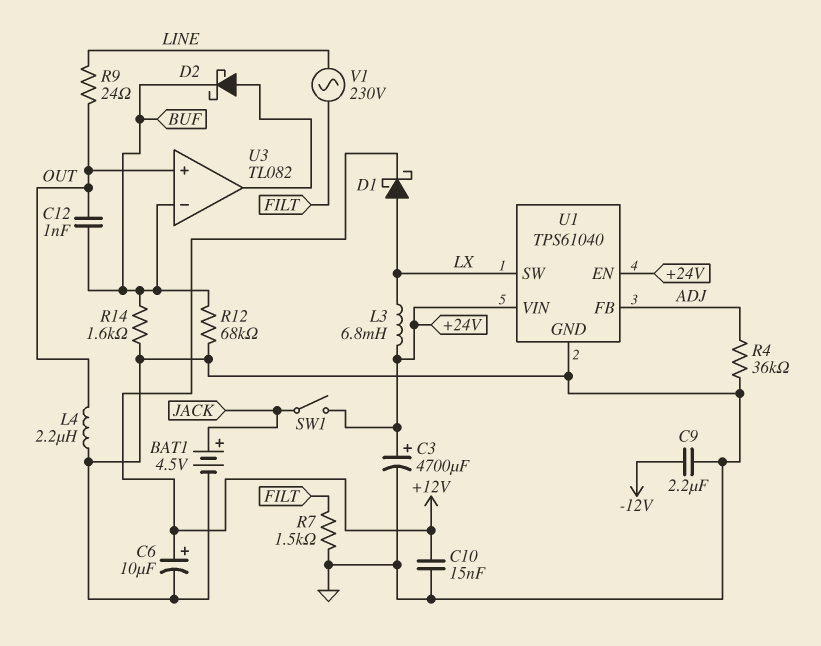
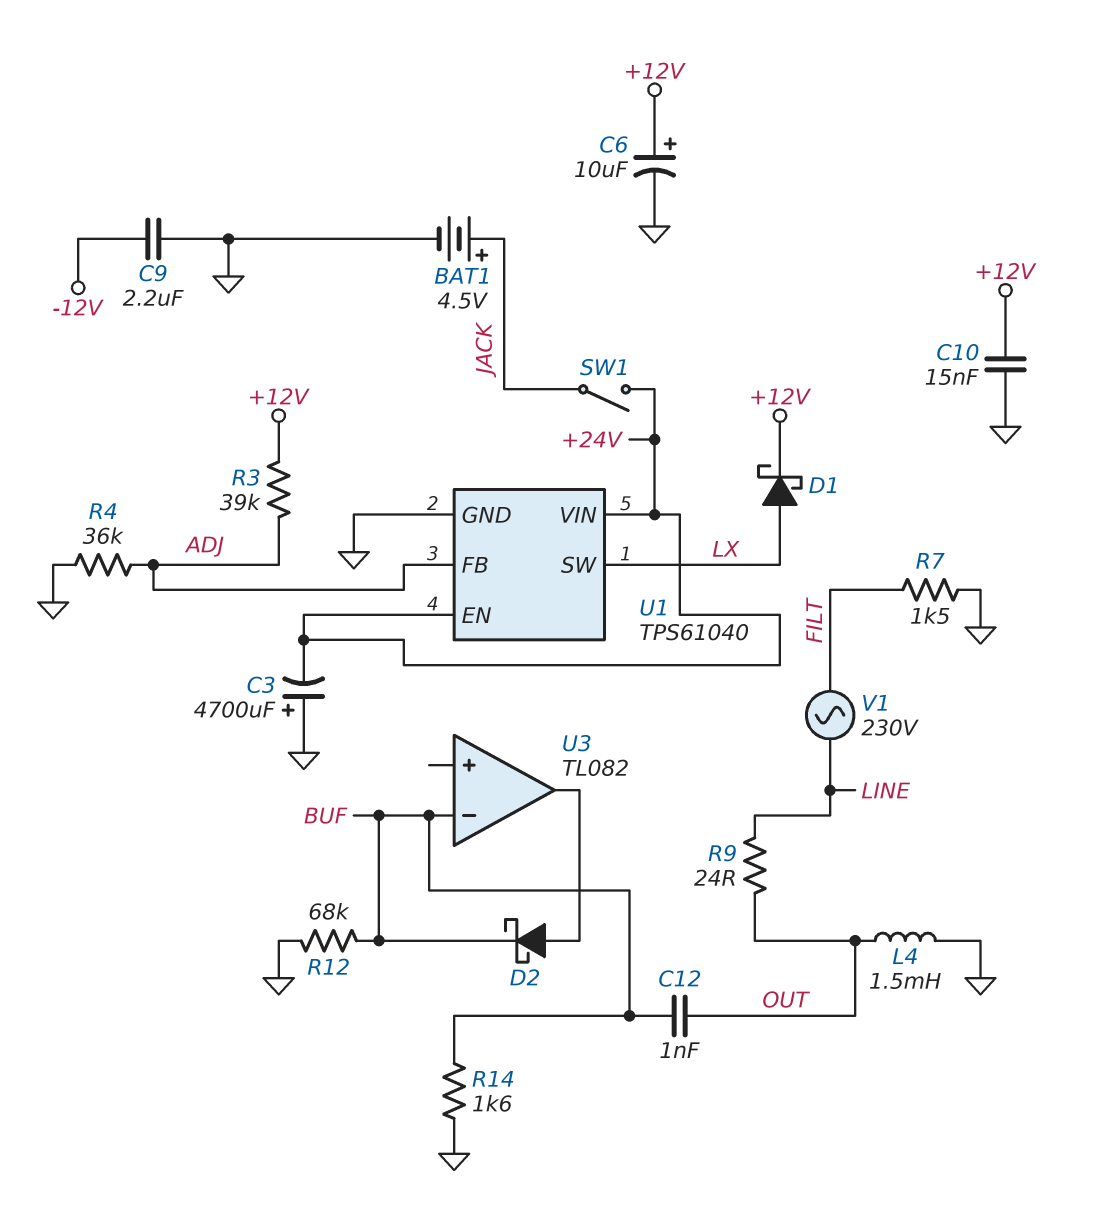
C3: 4700uF (plus +24V, minus GND) -> 4700uF (plus GND, minus +24V)
L3: 6.8mH (+24V, LX) -> none
L4: 2.2uH (GND, OUT) -> 1.5mH (GND, OUT)
R3: none -> 39k (+12V, ADJ)
U3 pin in+: OUT -> none

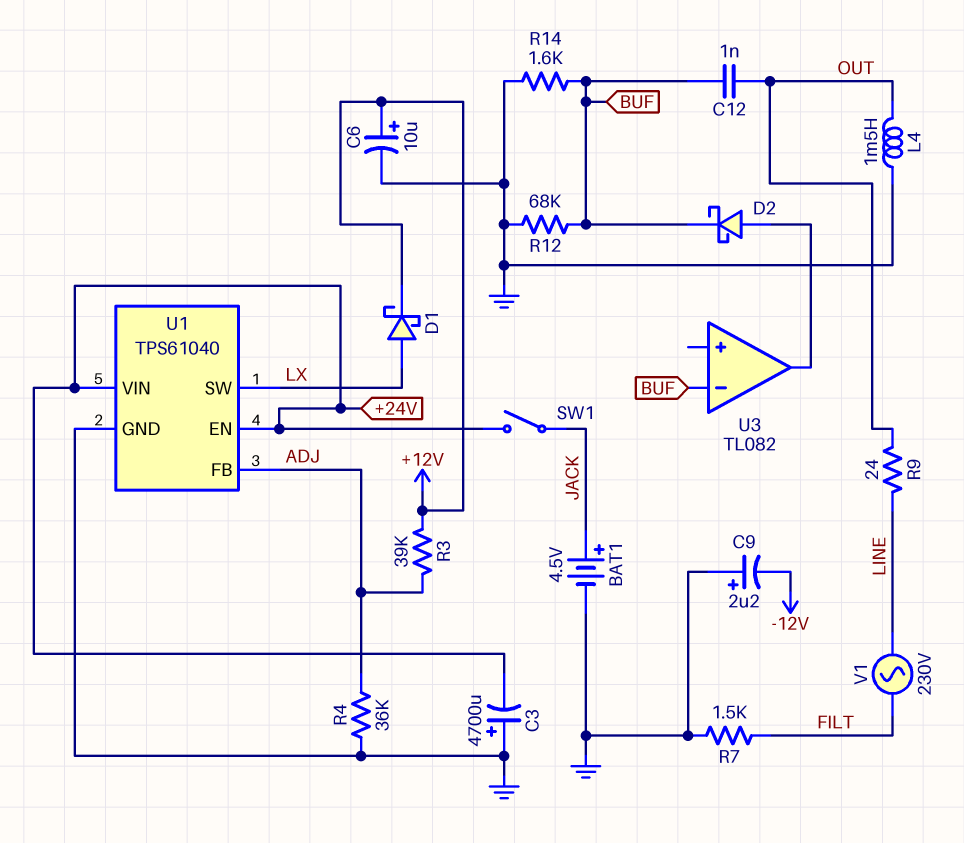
C9: 2.2uF (-12V, GND) -> 2.2uF (plus GND, minus -12V)
C10: 15nF (+12V, GND) -> none

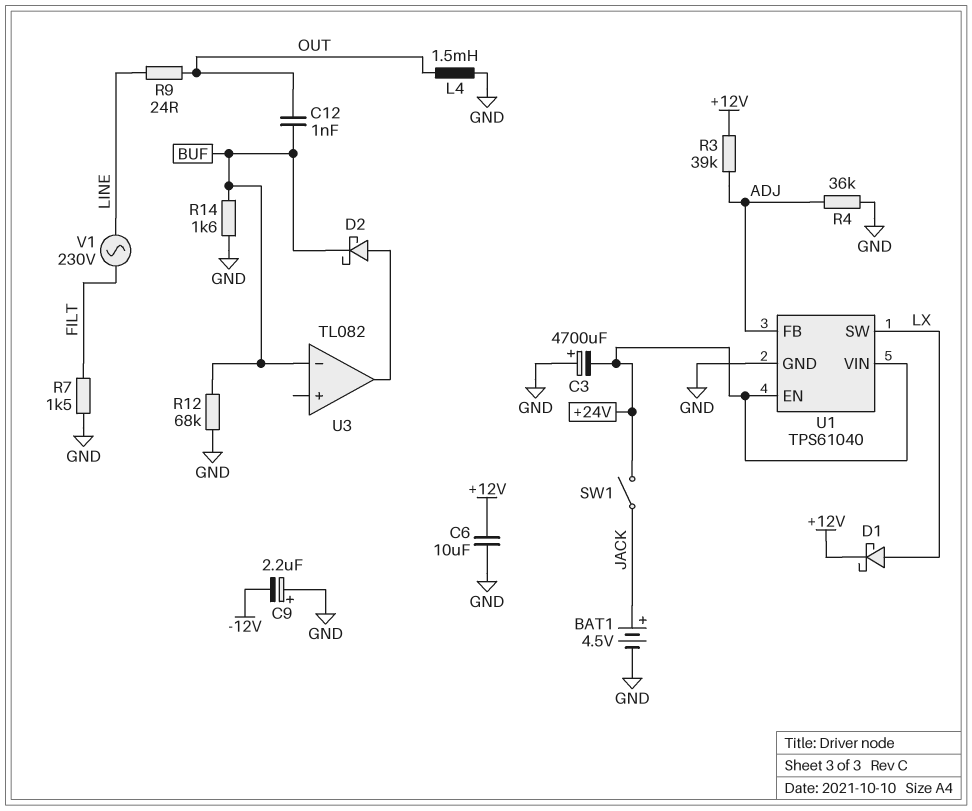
C6: 10uF (plus +12V, minus GND) -> 10uF (+12V, GND)

